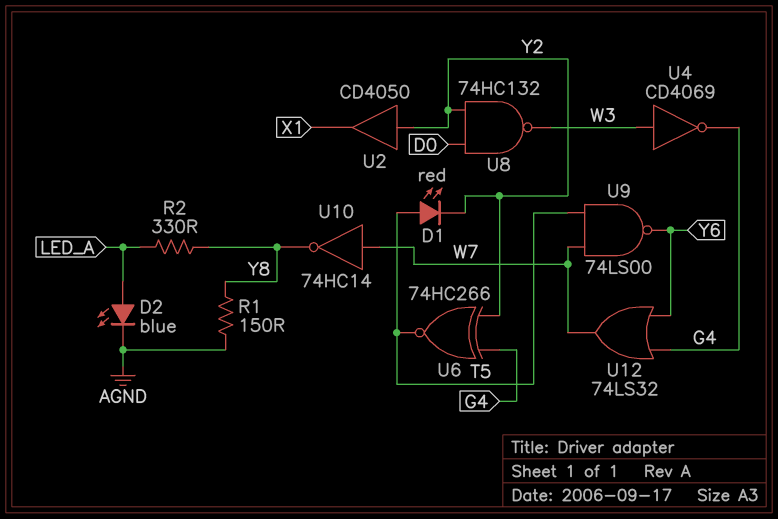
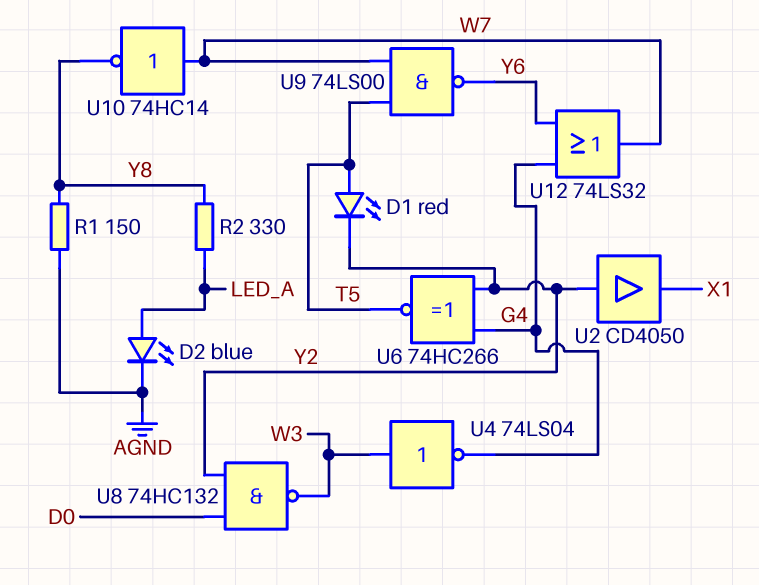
U4: NOT CD4069 (in W3, out G4) -> NOT 74LS04 (in W3, out G4)

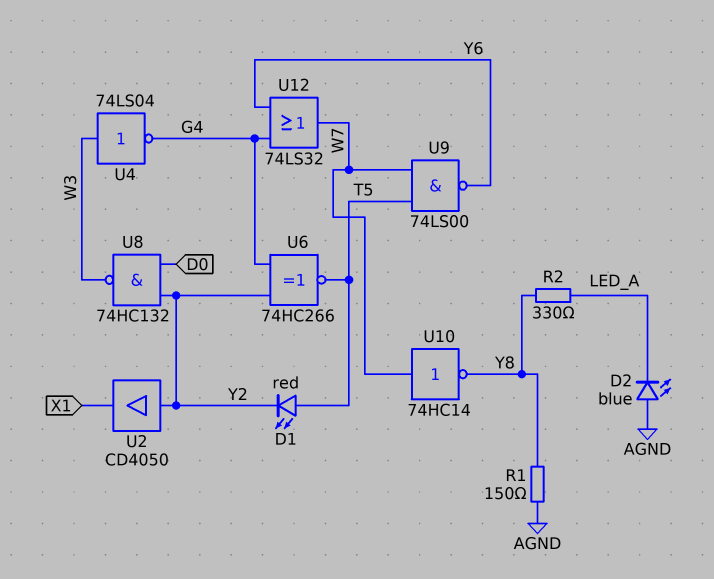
D2: LED blue (A LED_A, K AGND) -> LED blue (A AGND, K LED_A)

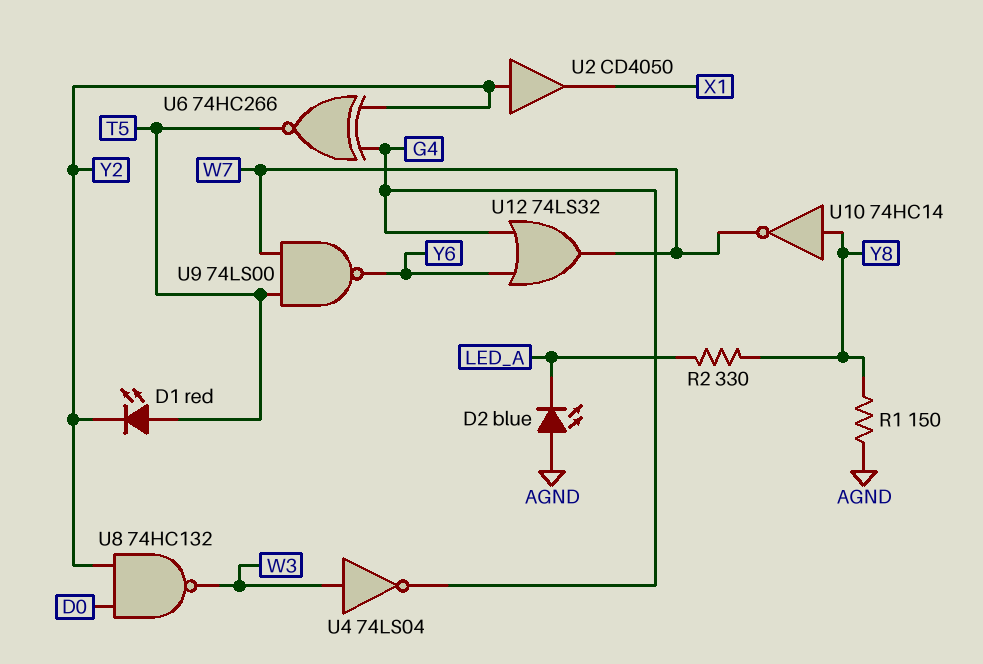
U10: NOT 74HC14 (in W7, out Y8) -> NOT 74HC14 (in Y8, out W7)

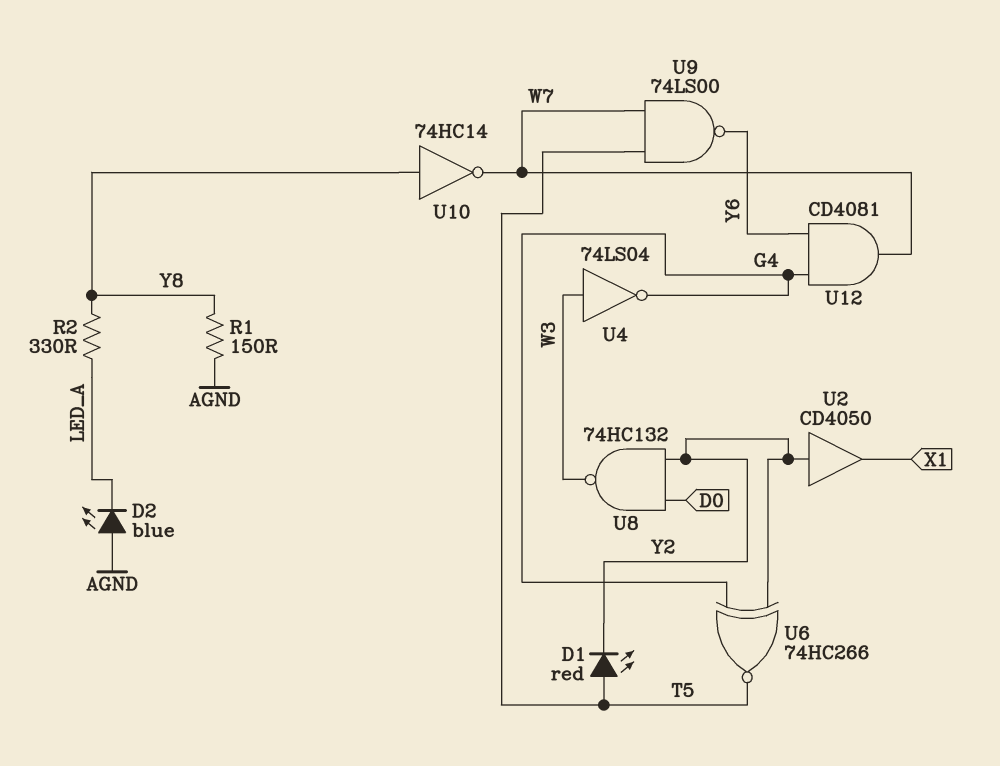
U12: OR 74LS32 (in G4, in Y6, out W7) -> AND CD4081 (in G4, in Y6, out W7)

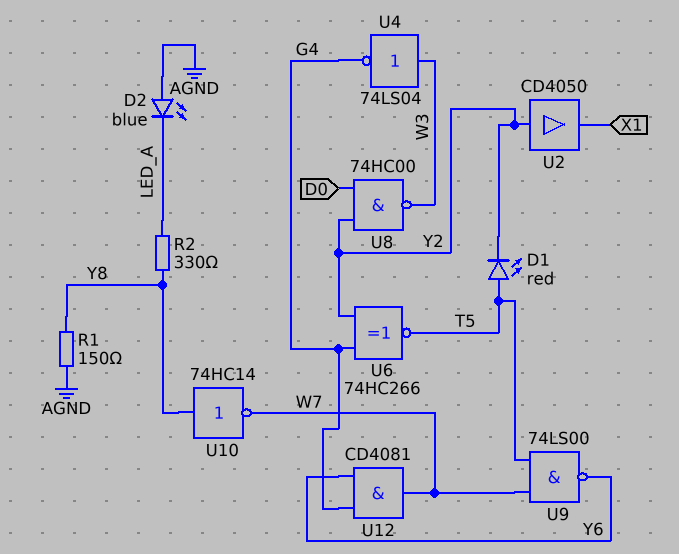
U8: NAND 74HC132 (in D0, in Y2, out W3) -> NAND 74HC00 (in D0, in Y2, out W3)

